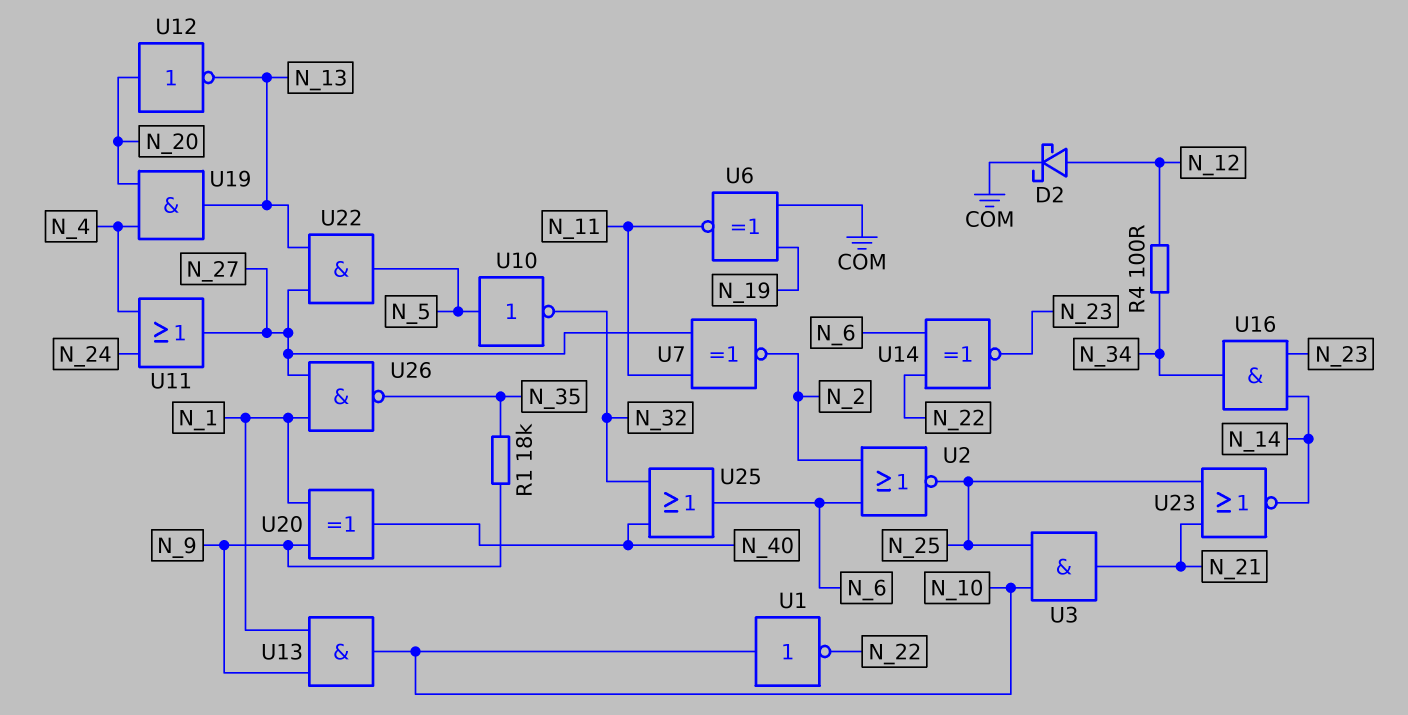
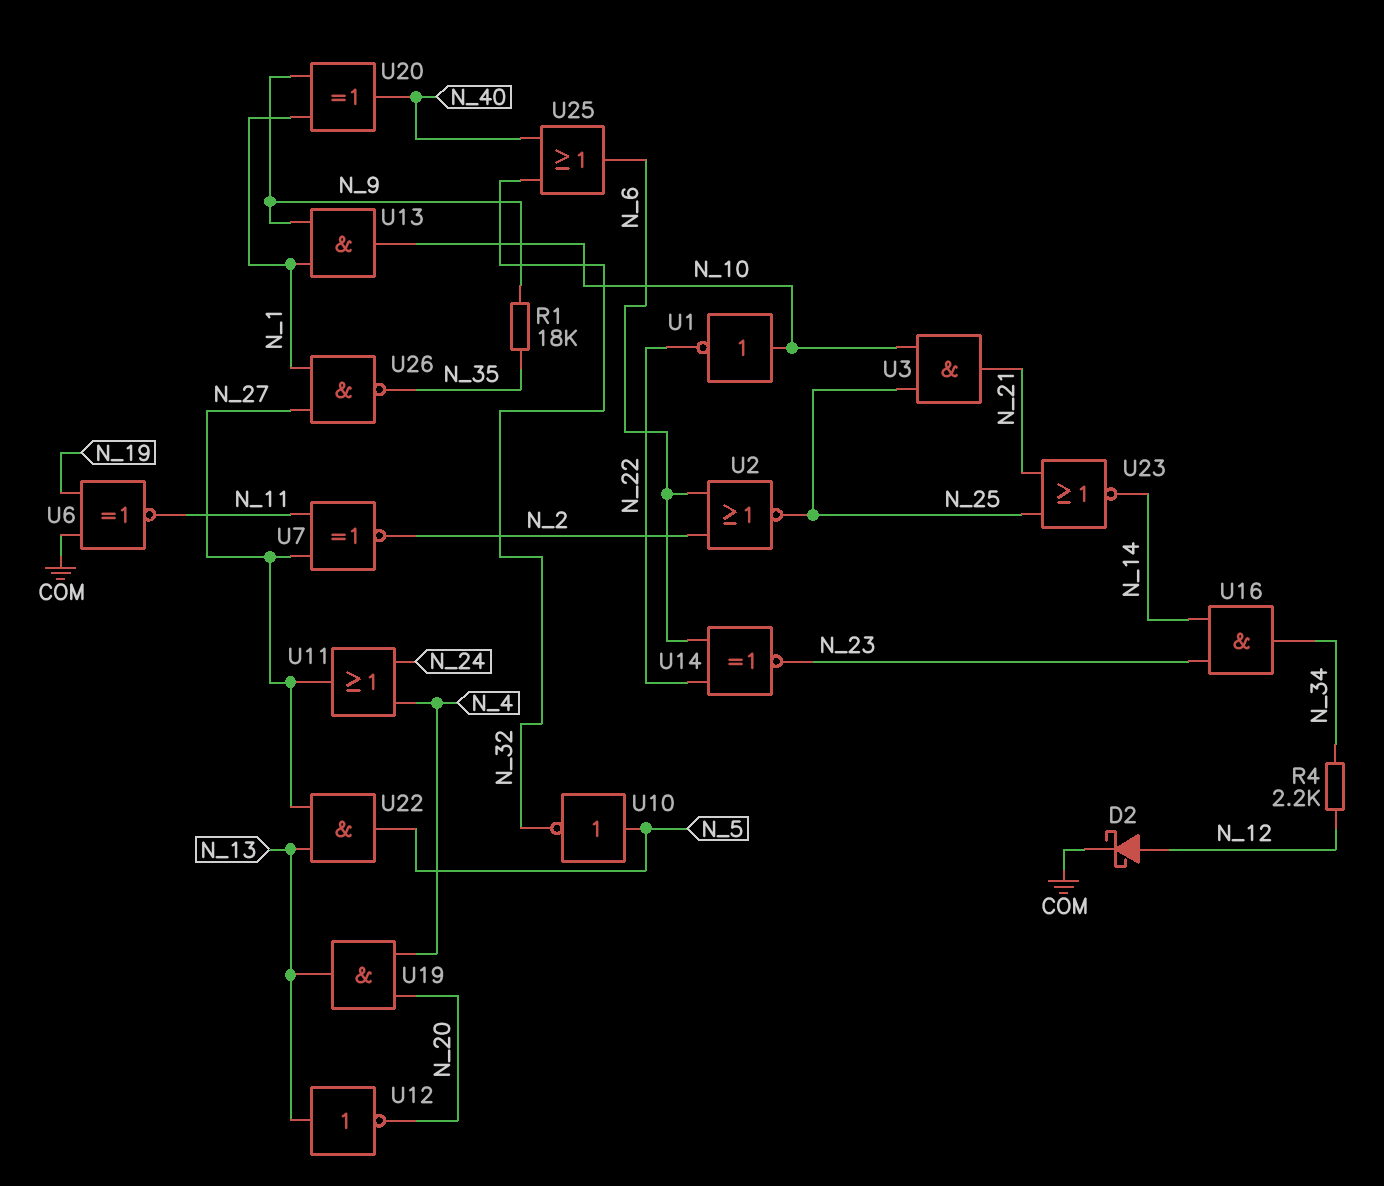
R4: 100 (N_12, N_34) -> 2.2k (N_12, N_34)
U12: NOT (in N_20, out N_13) -> NOT (in N_13, out N_20)

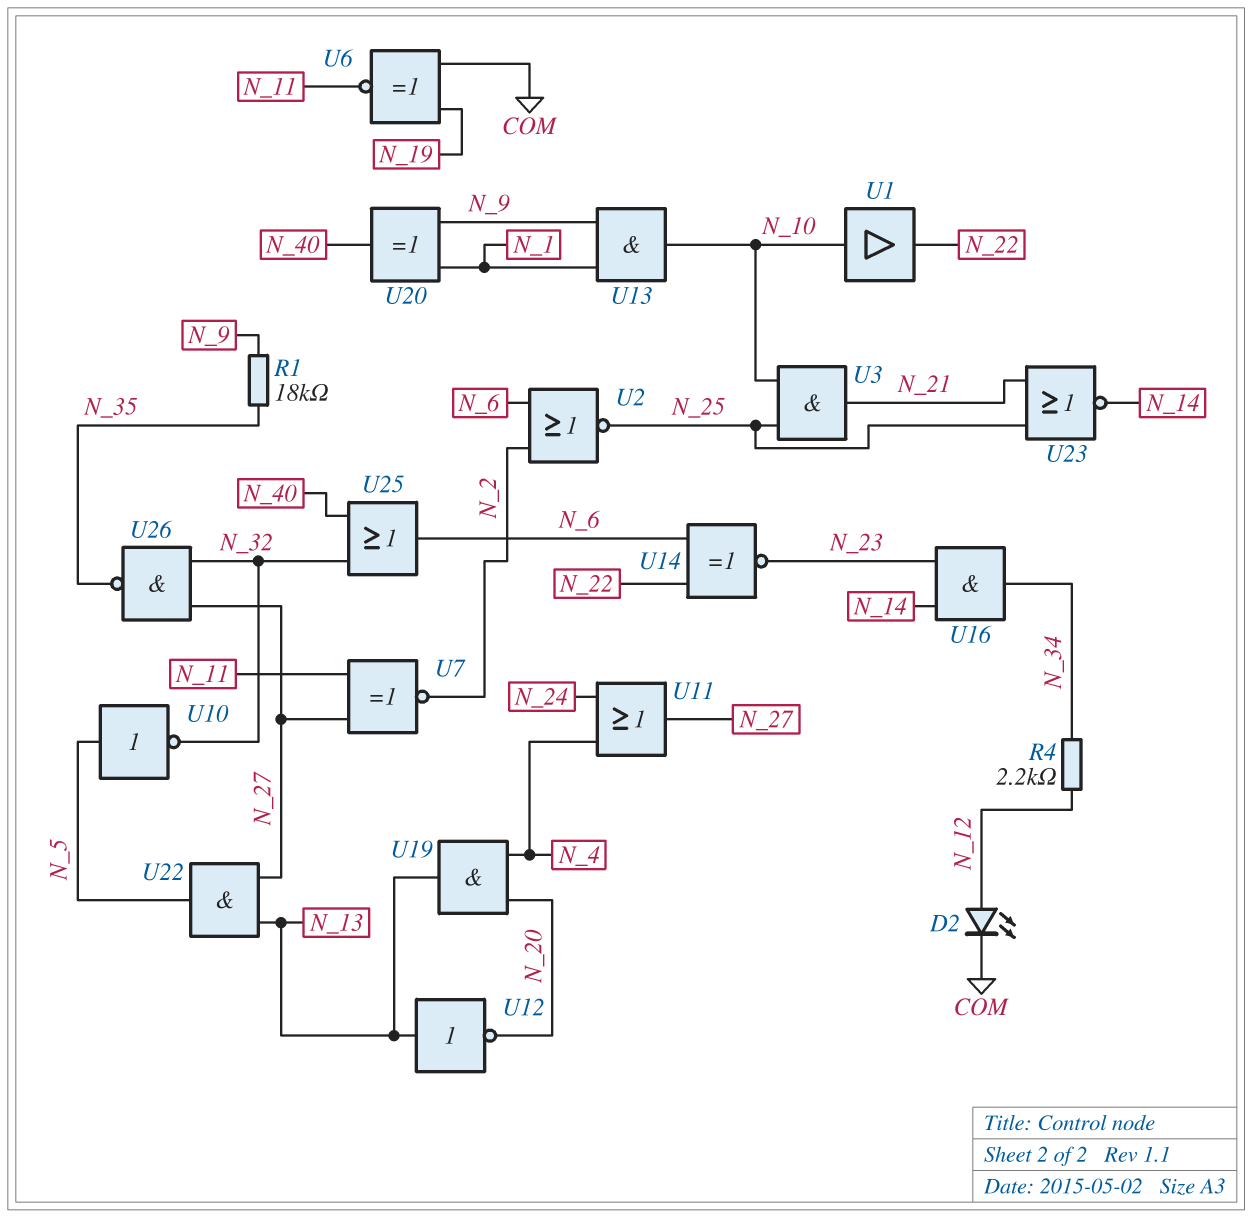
D2: schottky (A N_12, K COM) -> LED (A N_12, K COM)
U1: NOT (in N_10, out N_22) -> buffer (in N_10, out N_22)
U26: NAND (in N_1, in N_27, out N_35) -> NAND (in N_27, in N_32, out N_35)

